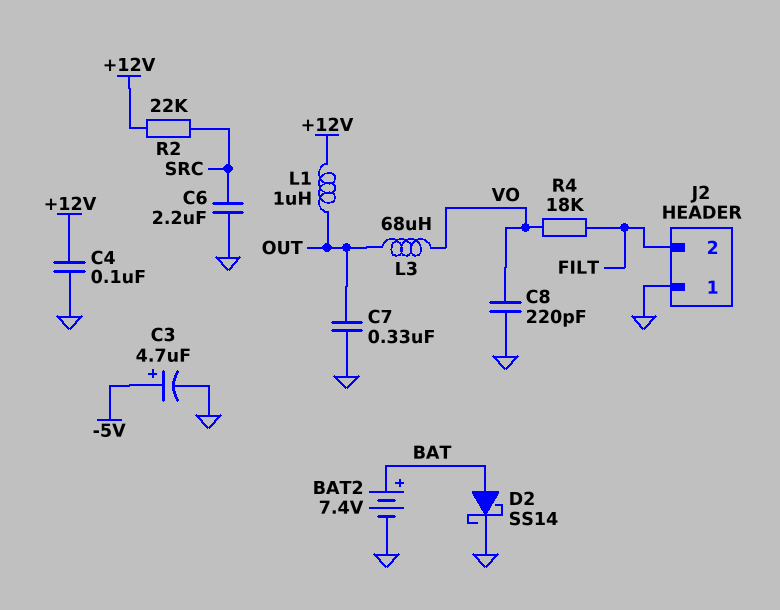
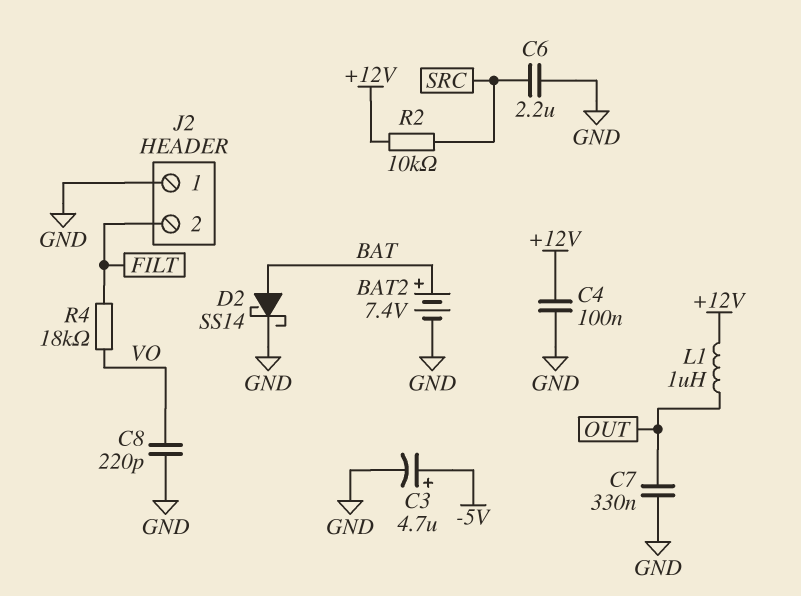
L3: 68uH (OUT, VO) -> none
R2: 22k (+12V, SRC) -> 10k (+12V, SRC)

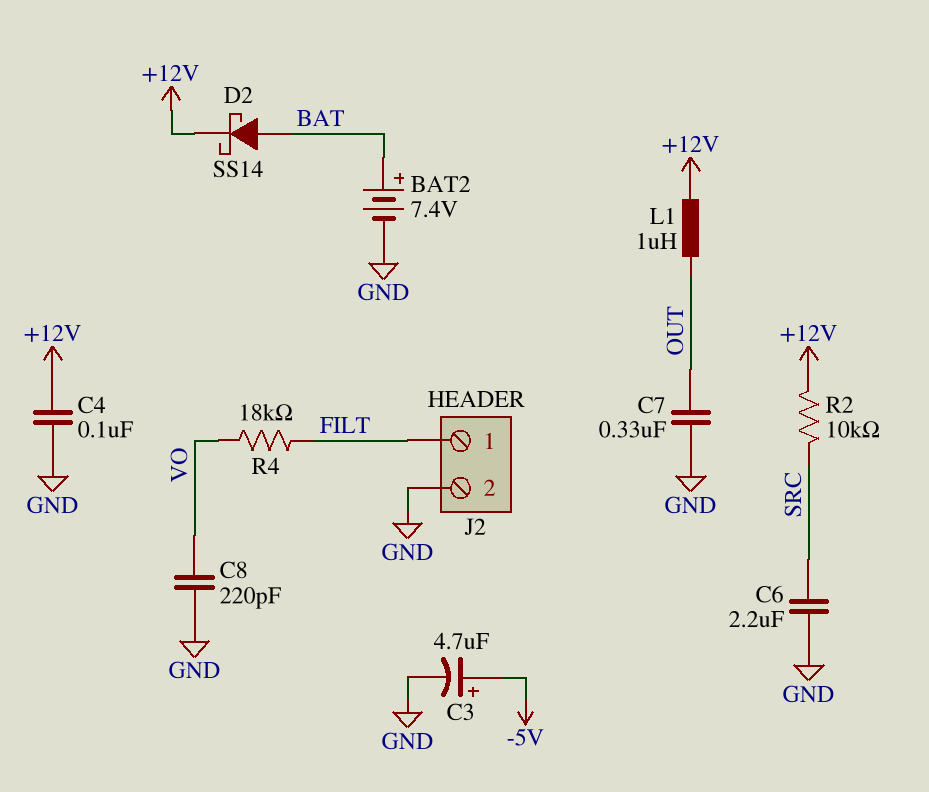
D2: schottky SS14 (A BAT, K GND) -> schottky SS14 (A BAT, K +12V)
J2 pin 1: GND -> FILT
J2 pin 2: FILT -> GND

